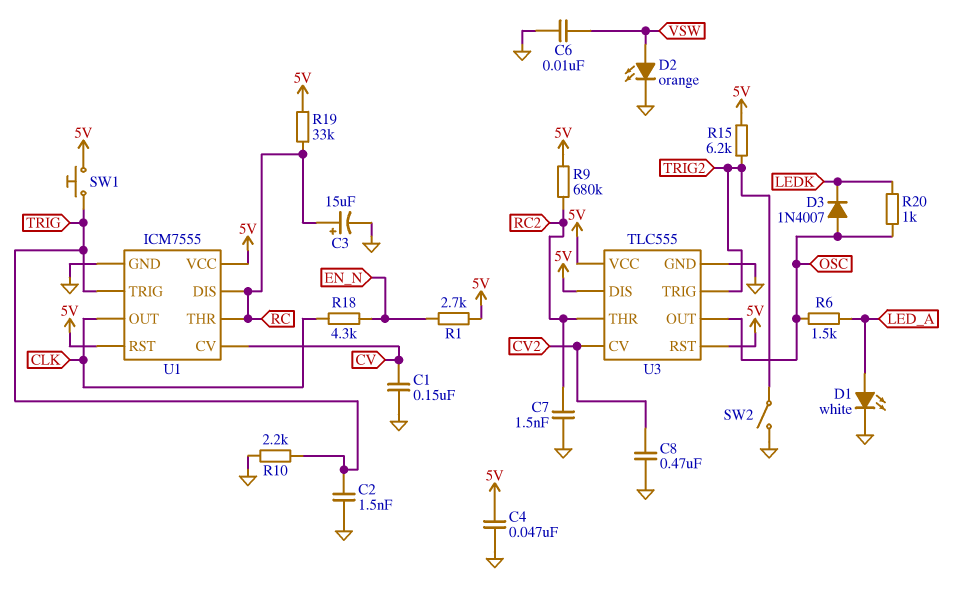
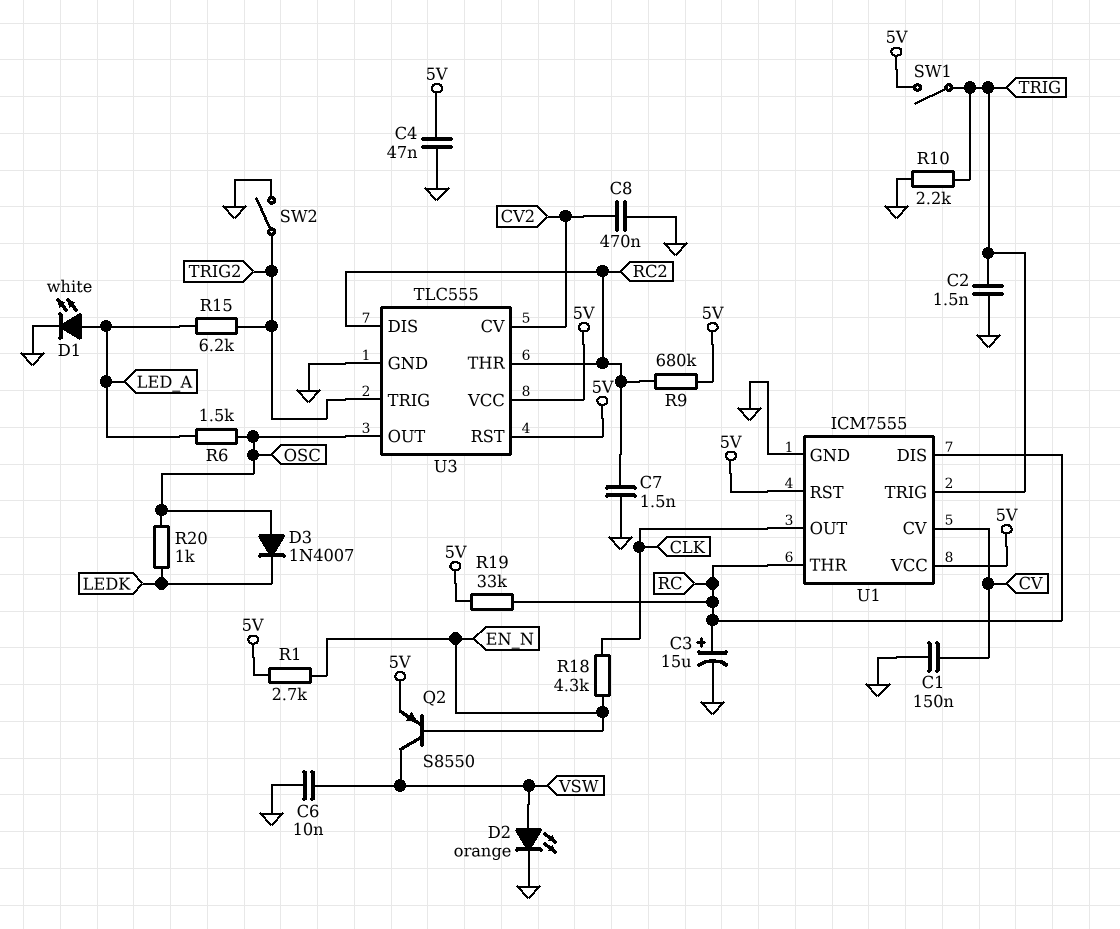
Q2: none -> PNP S8550 (B EN_N, C VSW, E 5V)
R15: 6.2k (5V, TRIG2) -> 6.2k (LED_A, TRIG2)
SW1: button (5V, TRIG) -> switch (5V, TRIG)
U3 pin DIS: 5V -> RC2

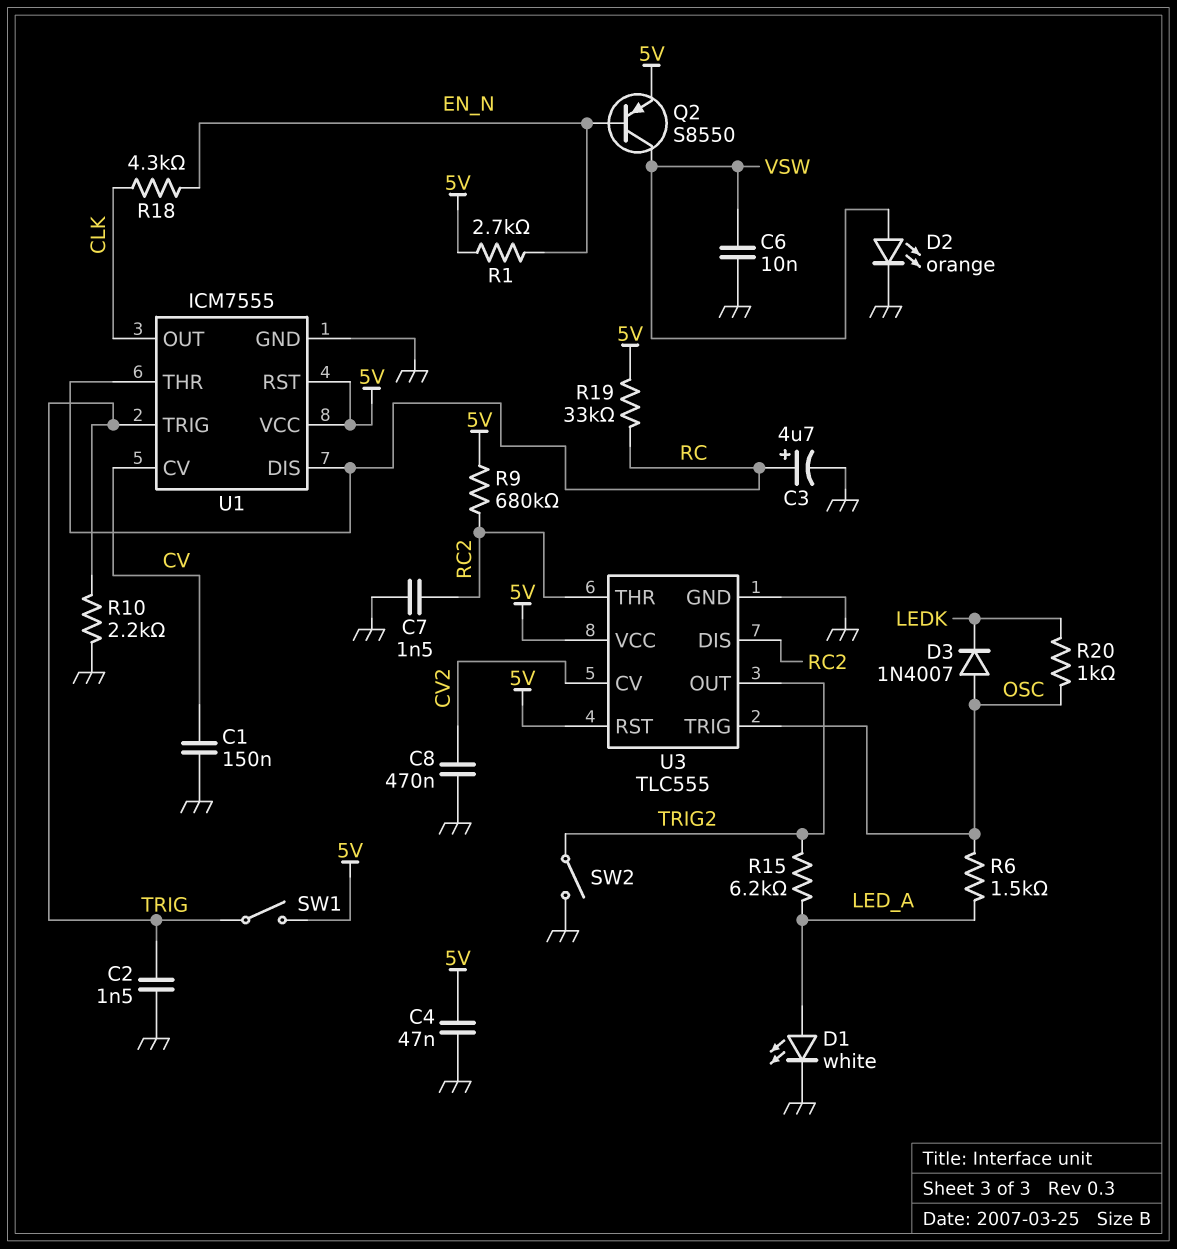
C3: 15uF (plus RC, minus GND) -> 4.7uF (plus RC, minus GND)
U3 pin OUT: OSC -> TRIG2
U3 pin TRIG: TRIG2 -> OSC

